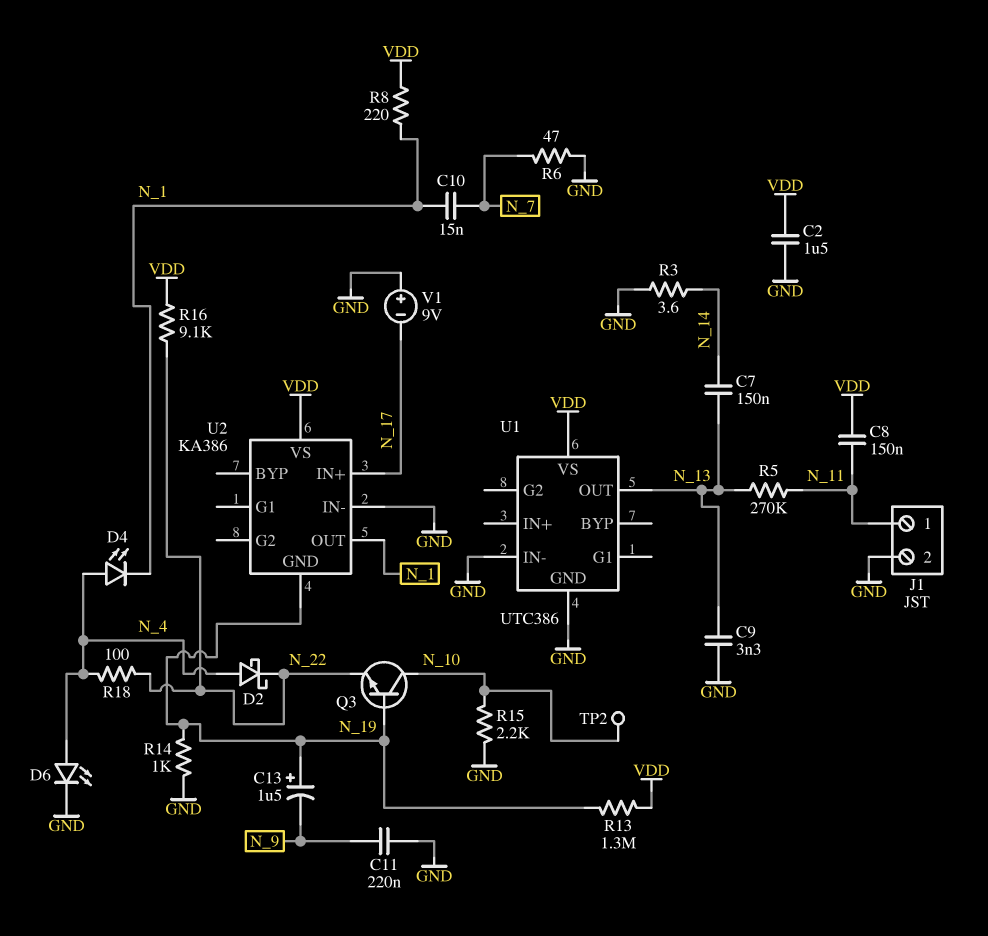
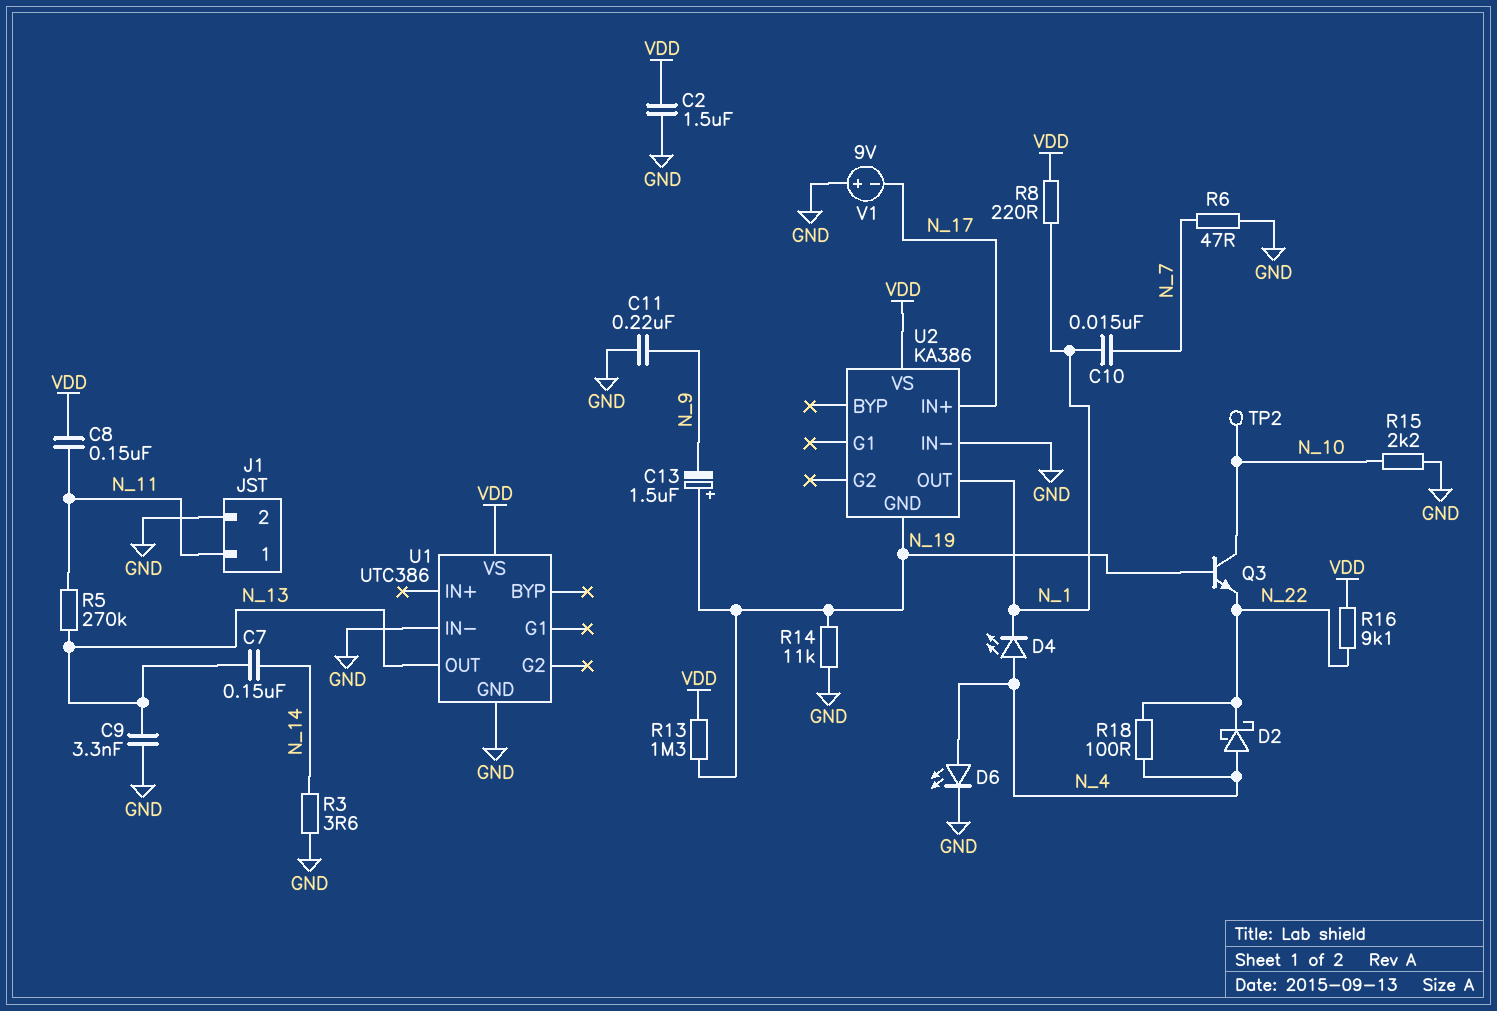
R14: 1k (GND, N_19) -> 11k (GND, N_19)

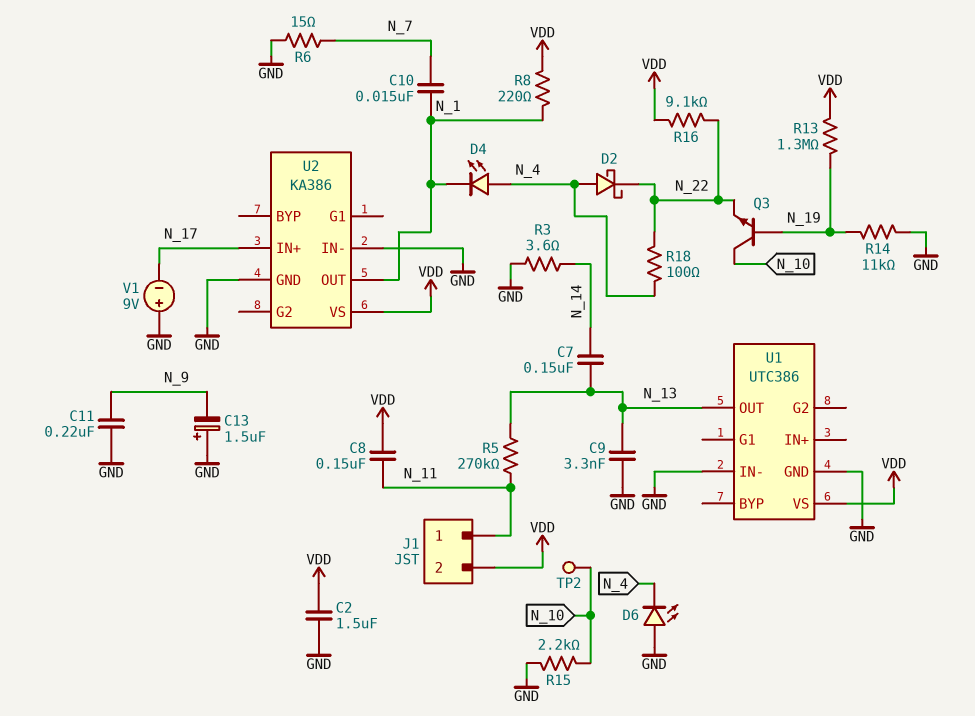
C13: 1.5uF (plus N_19, minus N_9) -> 1.5uF (plus GND, minus N_9)
D6: LED (A N_4, K GND) -> LED (A GND, K N_4)
J1 pin 2: GND -> VDD
R6: 47 (GND, N_7) -> 15 (GND, N_7)
U2 pin GND: N_19 -> GND

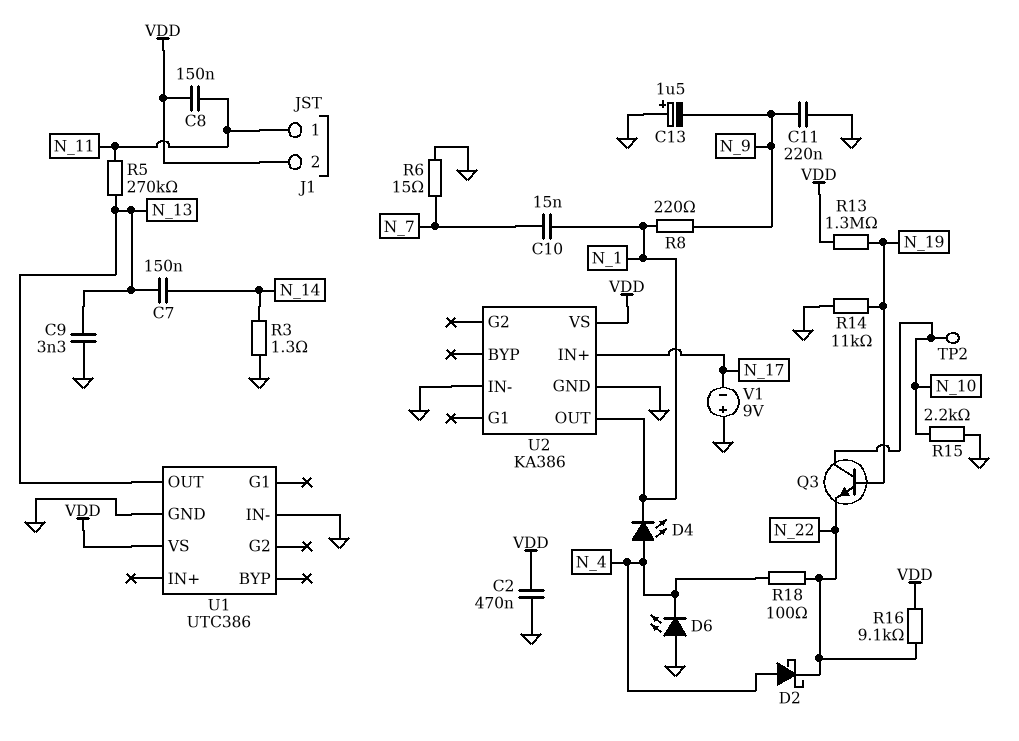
C2: 1.5uF (GND, VDD) -> 470nF (GND, VDD)
R3: 3.6 (GND, N_14) -> 1.3 (GND, N_14)
R8: 220 (N_1, VDD) -> 220 (N_1, N_9)

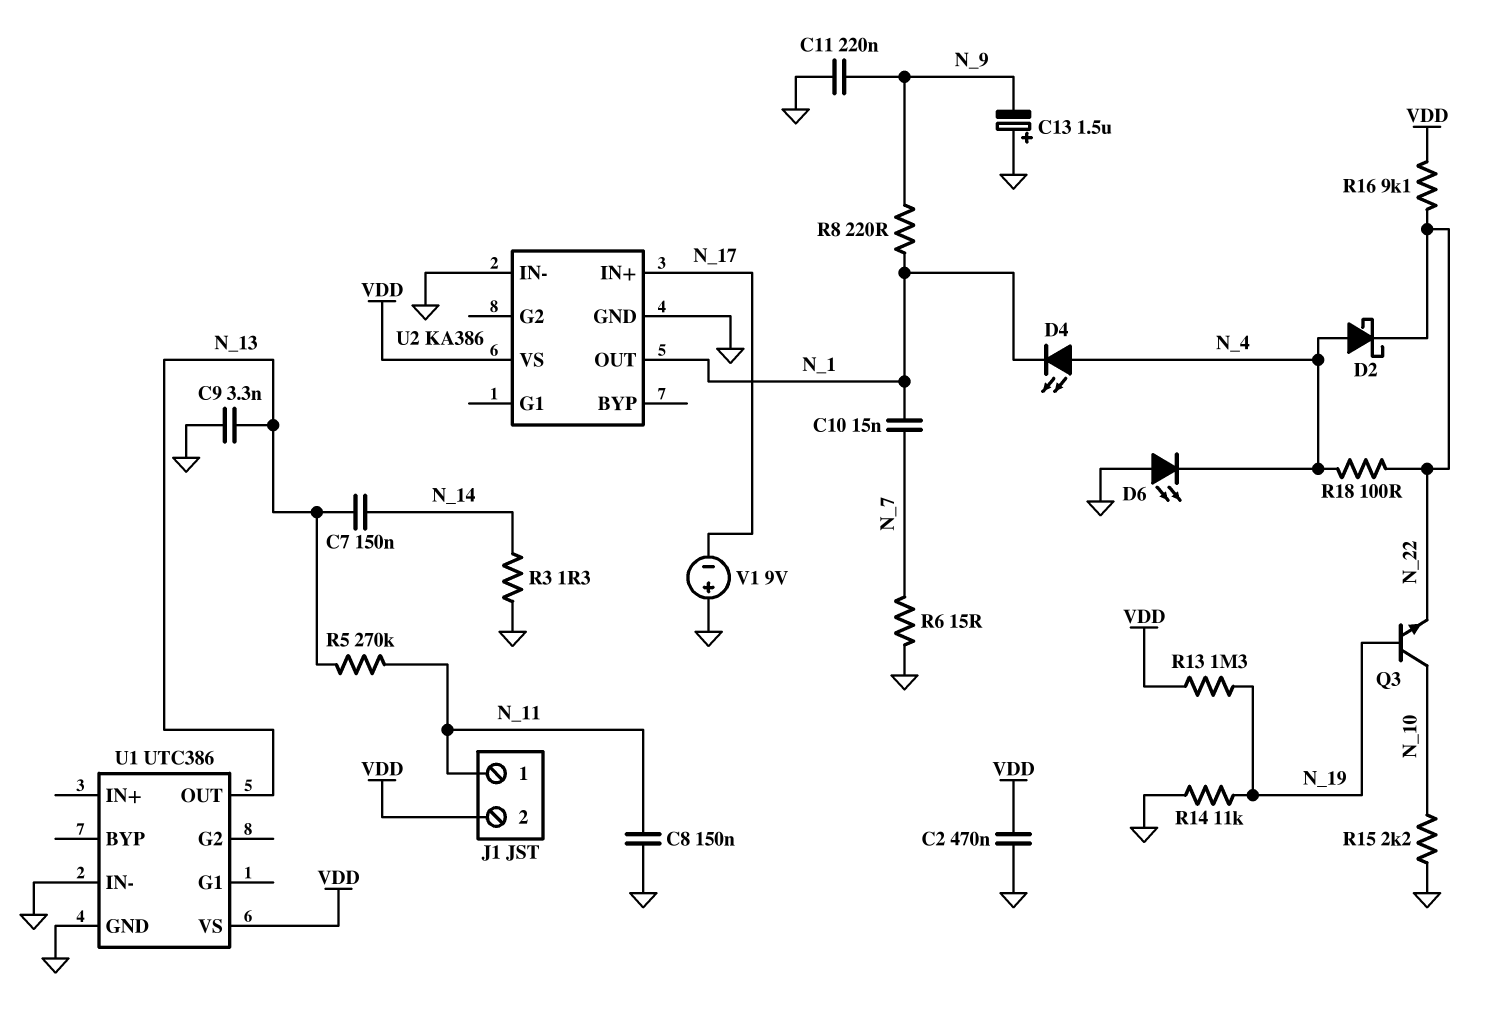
C8: 150nF (N_11, VDD) -> 150nF (GND, N_11)
TP2: test point (N_10) -> none

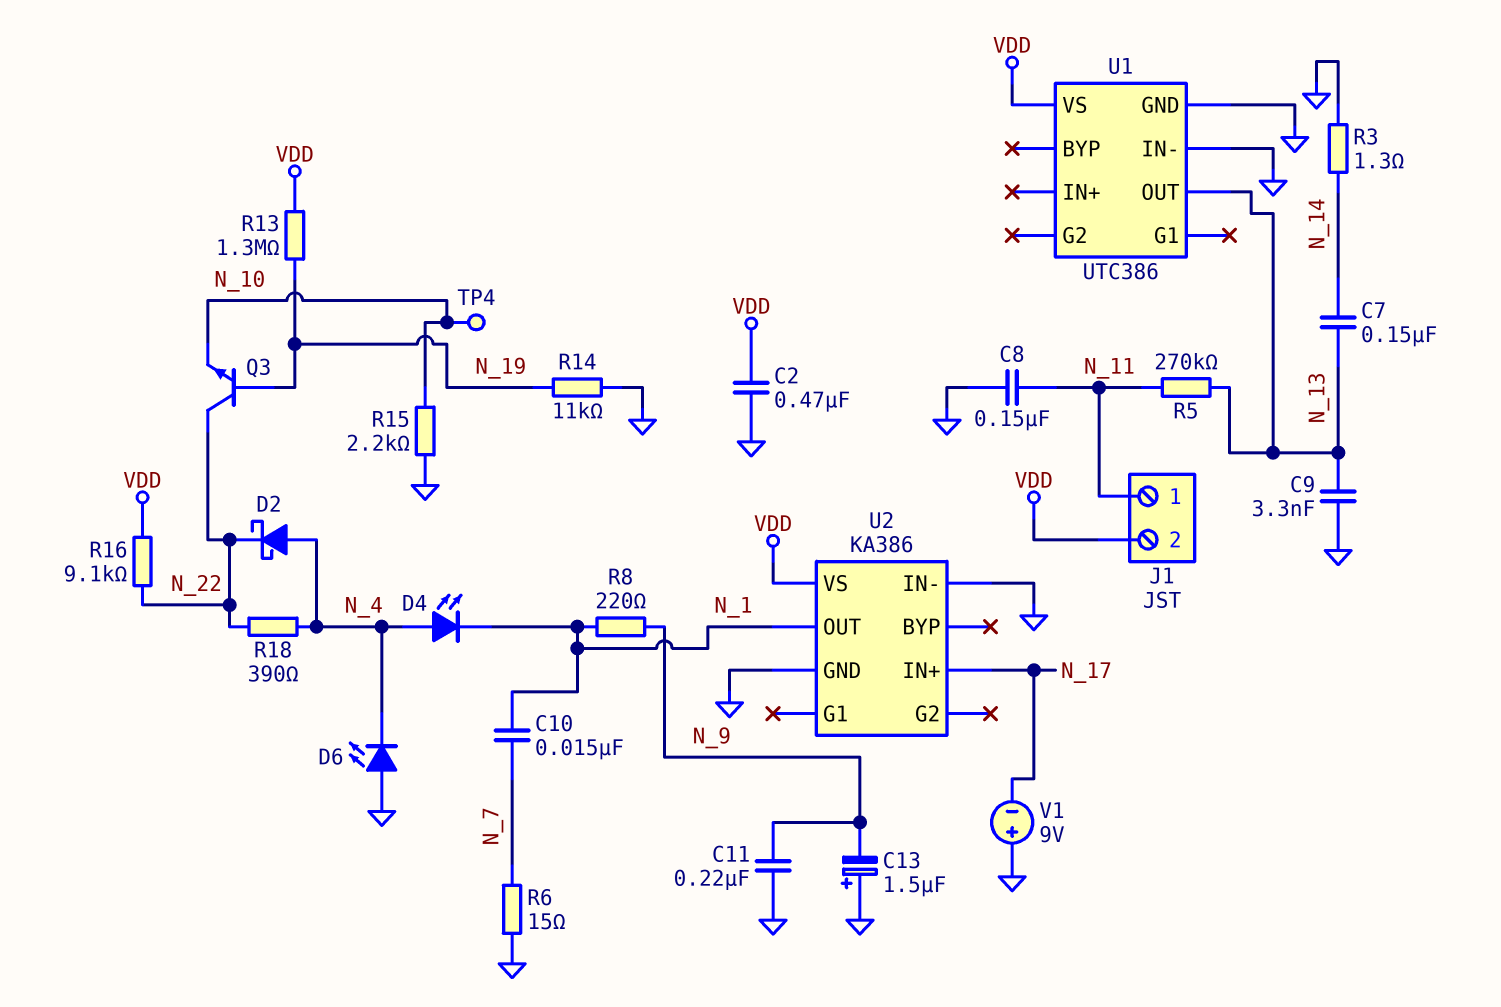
Q3: NPN (B N_19, C N_10, E N_22) -> NPN (B N_19, C N_22, E N_10)
R18: 100 (N_4, N_22) -> 390 (N_4, N_22)
TP4: none -> test point (N_10)

